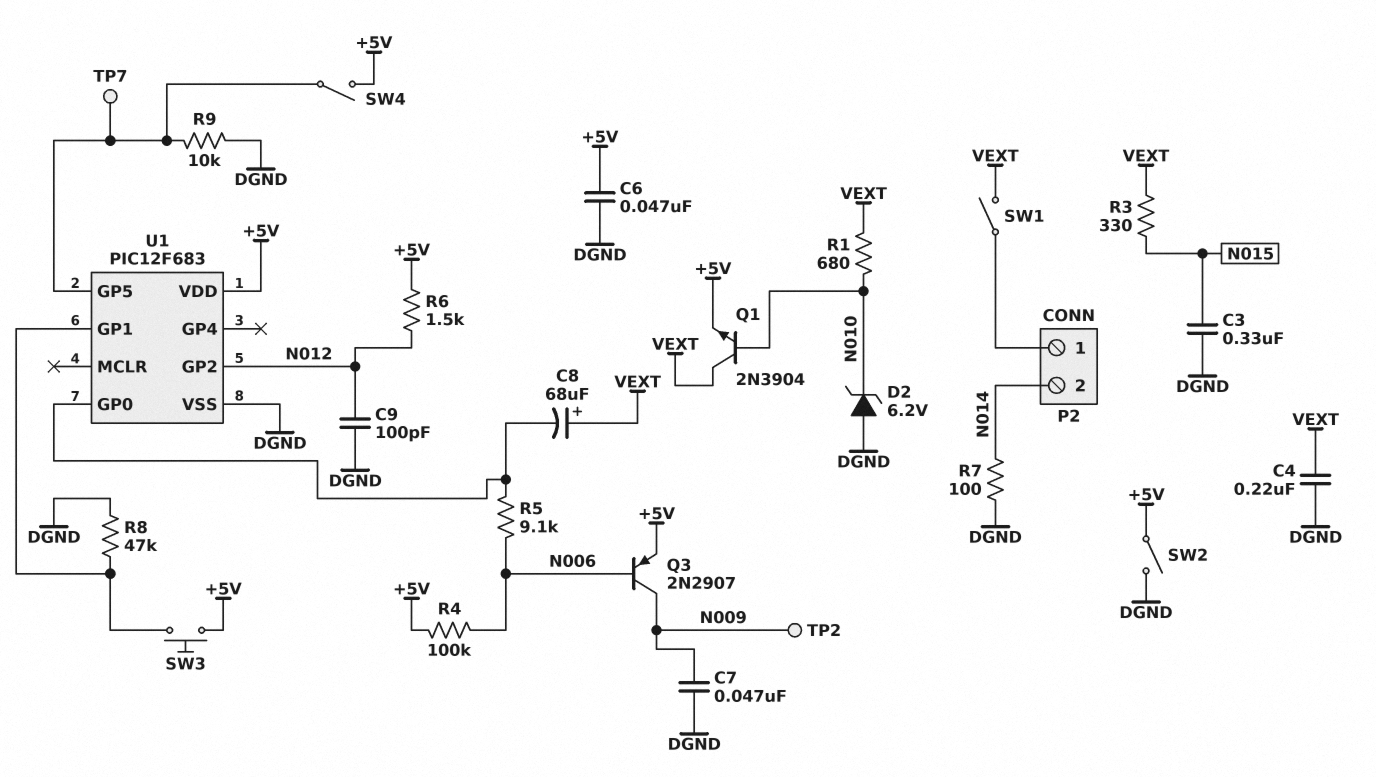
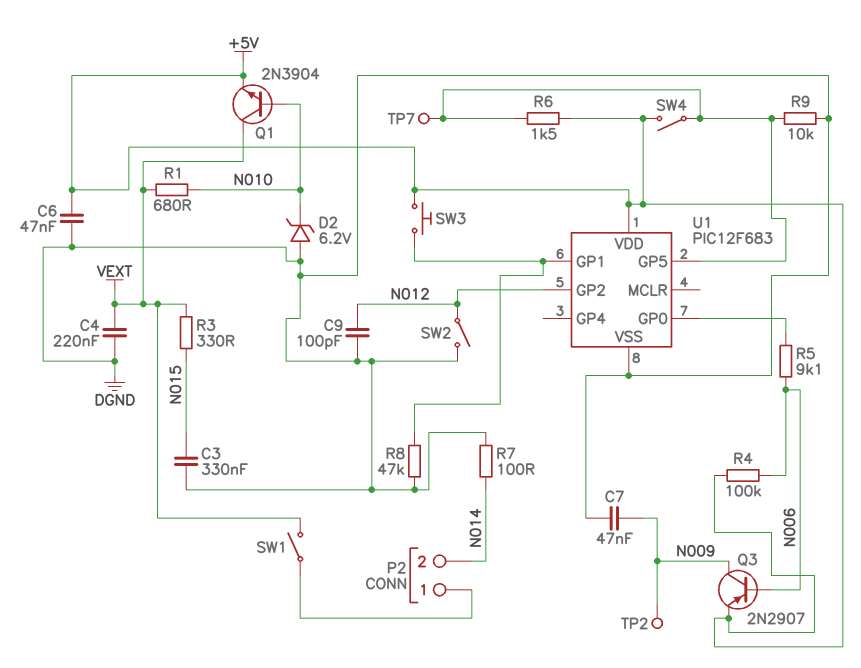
C8: 68uF (plus VEXT, minus U1/GP0) -> none
R6: 1.5k (+5V, N012) -> 1.5k (+5V, U1/GP5)
SW2: switch (+5V, DGND) -> switch (DGND, N012)

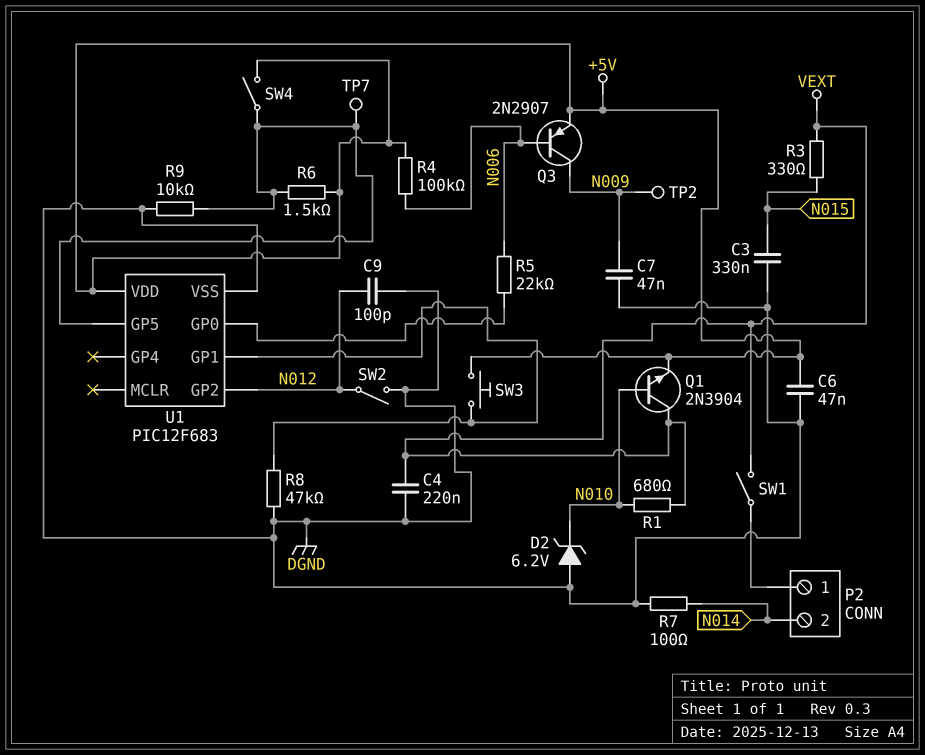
R5: 9.1k (N006, U1/GP0) -> 22k (N006, U1/GP0)

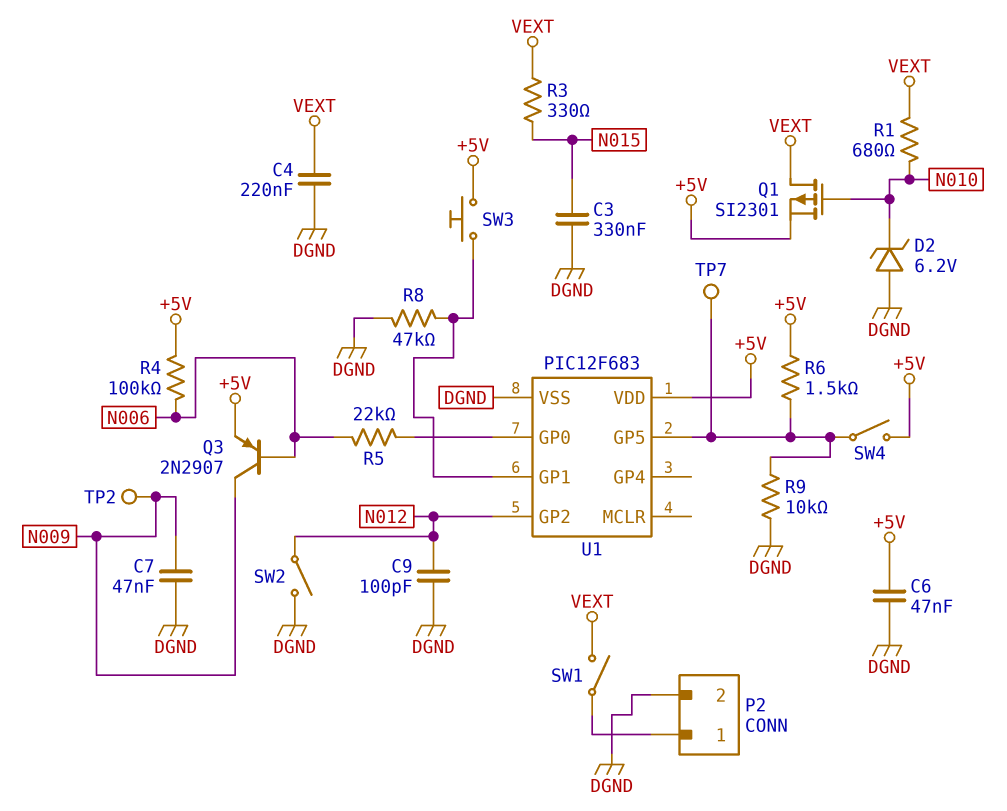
P2 pin 2: N014 -> DGND
Q1: NPN 2N3904 (B N010, C VEXT, E +5V) -> PMOS SI2301 (G N010, D VEXT, S +5V)
R7: 100 (DGND, N014) -> none

